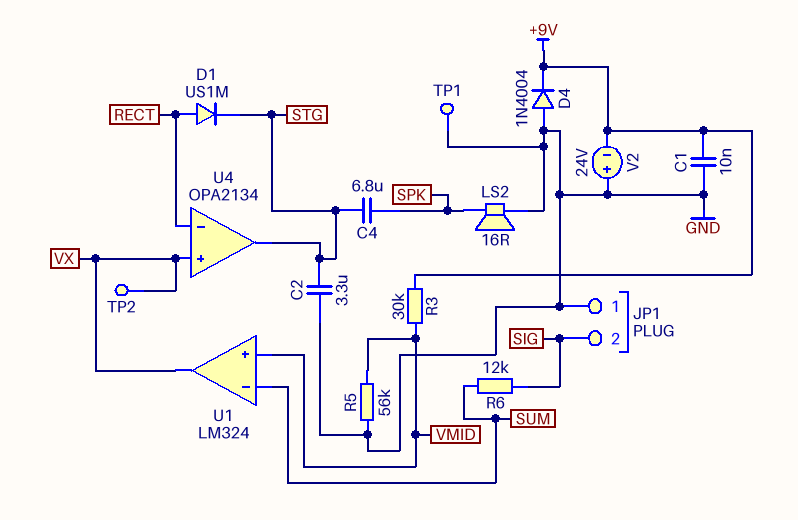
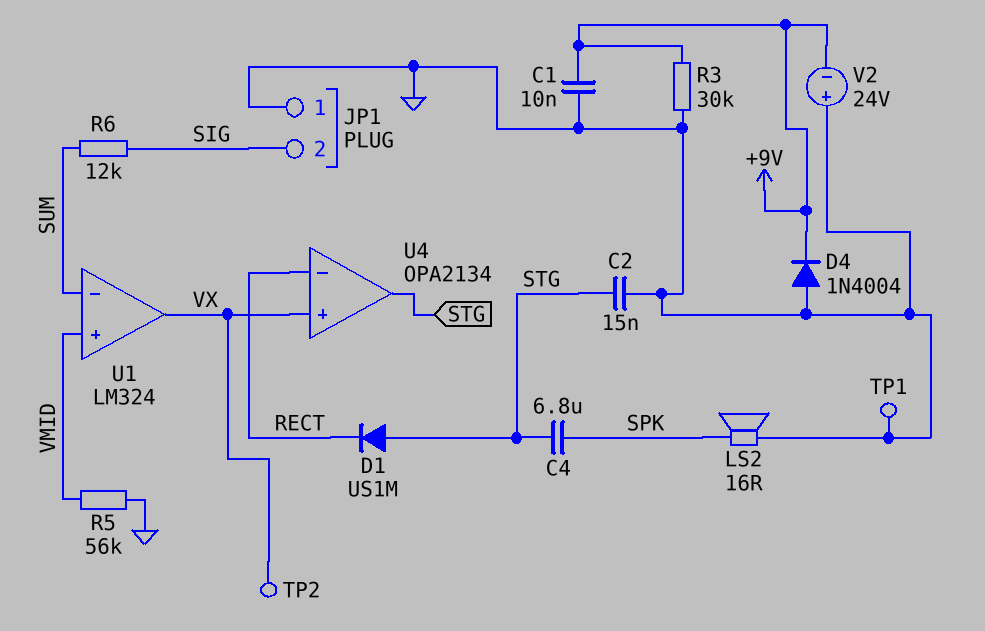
C2: 3.3uF (GND, STG) -> 15nF (GND, STG)
D1: diode US1M (A RECT, K STG) -> diode US1M (A STG, K RECT)
R3: 30k (+9V, VMID) -> 30k (+9V, GND)

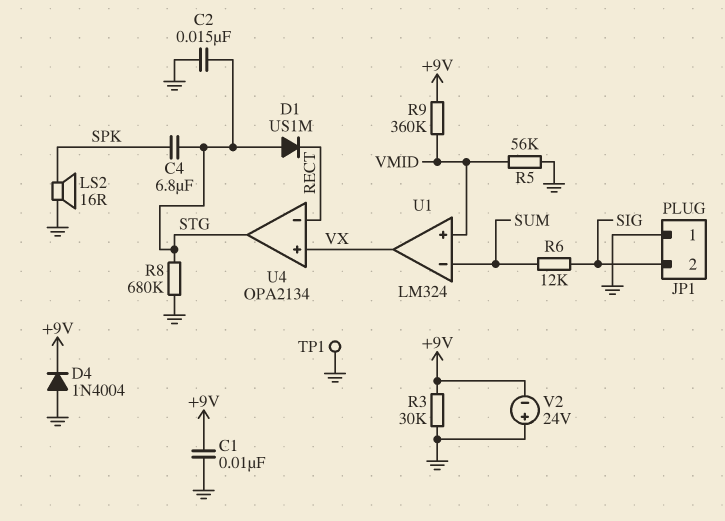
R8: none -> 680k (GND, STG)
R9: none -> 360k (+9V, VMID)
TP2: test point (VX) -> none

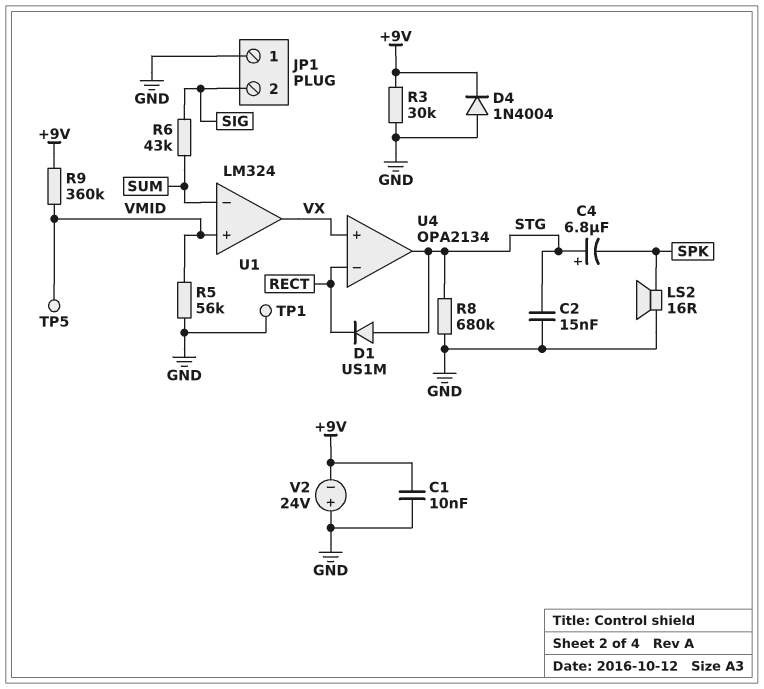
C4: 6.8uF (SPK, STG) -> 6.8uF (plus STG, minus SPK)
R6: 12k (SIG, SUM) -> 43k (SIG, SUM)
TP5: none -> test point (VMID)

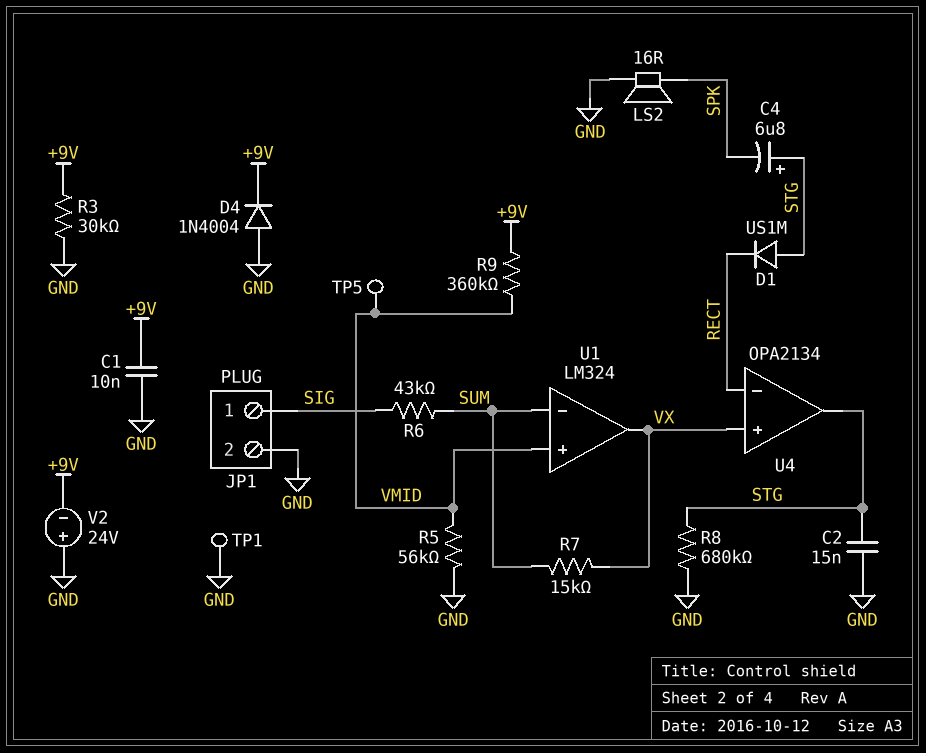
JP1 pin 1: GND -> SIG
JP1 pin 2: SIG -> GND
R7: none -> 15k (SUM, VX)

